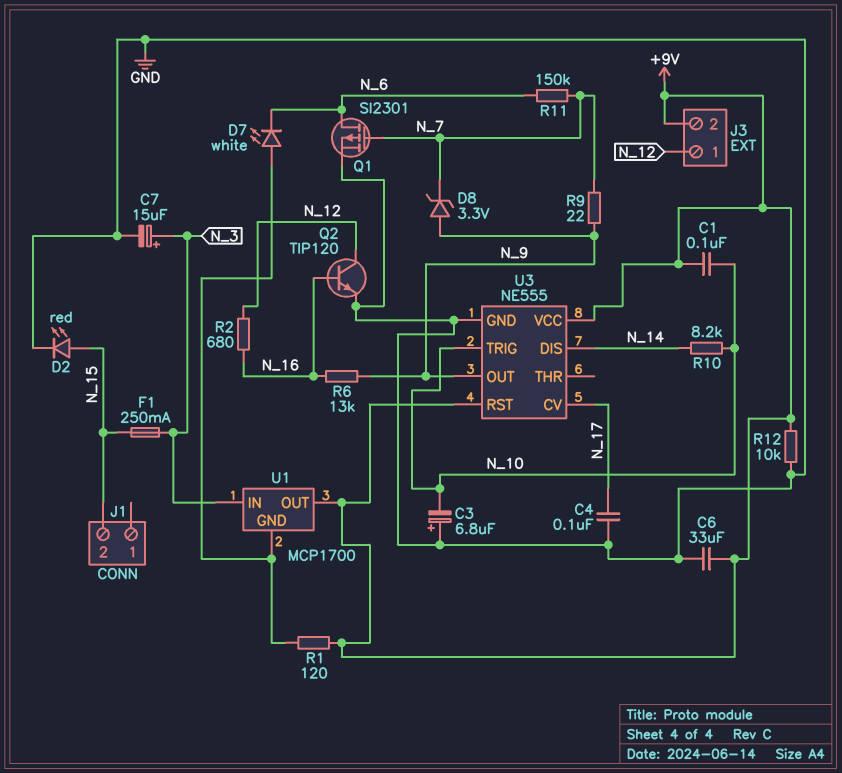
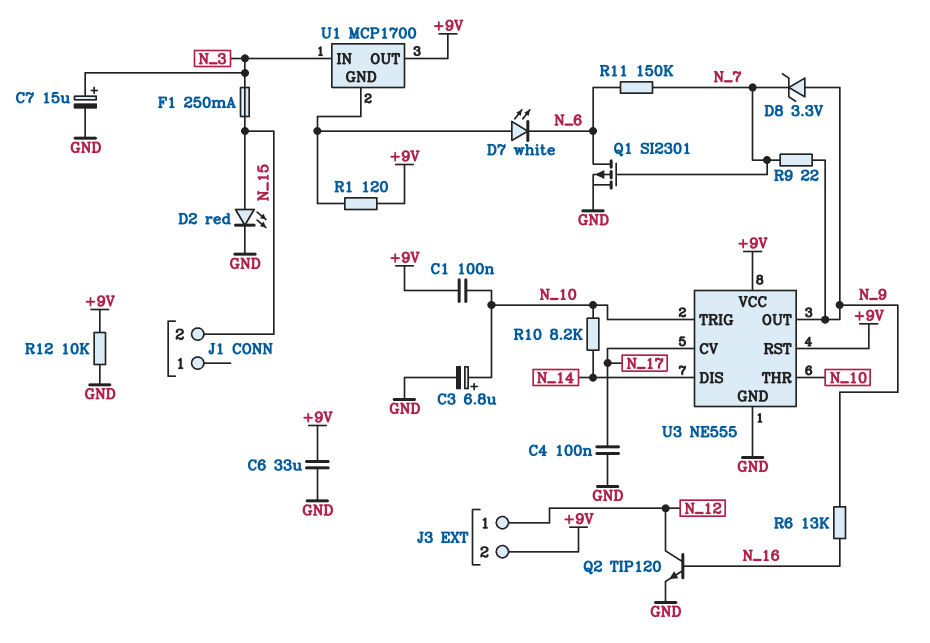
C3: 6.8uF (plus GND, minus N_10) -> 6.8uF (plus N_10, minus GND)
R2: 680 (N_12, N_16) -> none
U3 pin THR: none -> N_10

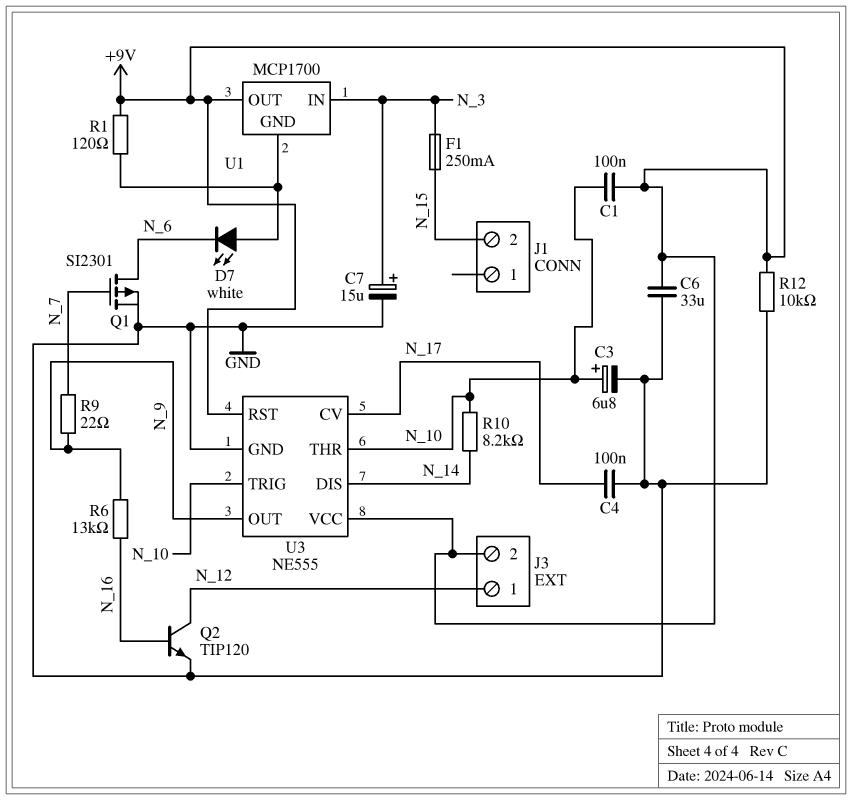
D2: LED red (A N_15, K GND) -> none
D8: zener 3.3V (A N_9, K N_7) -> none
R11: 150k (N_6, N_7) -> none

